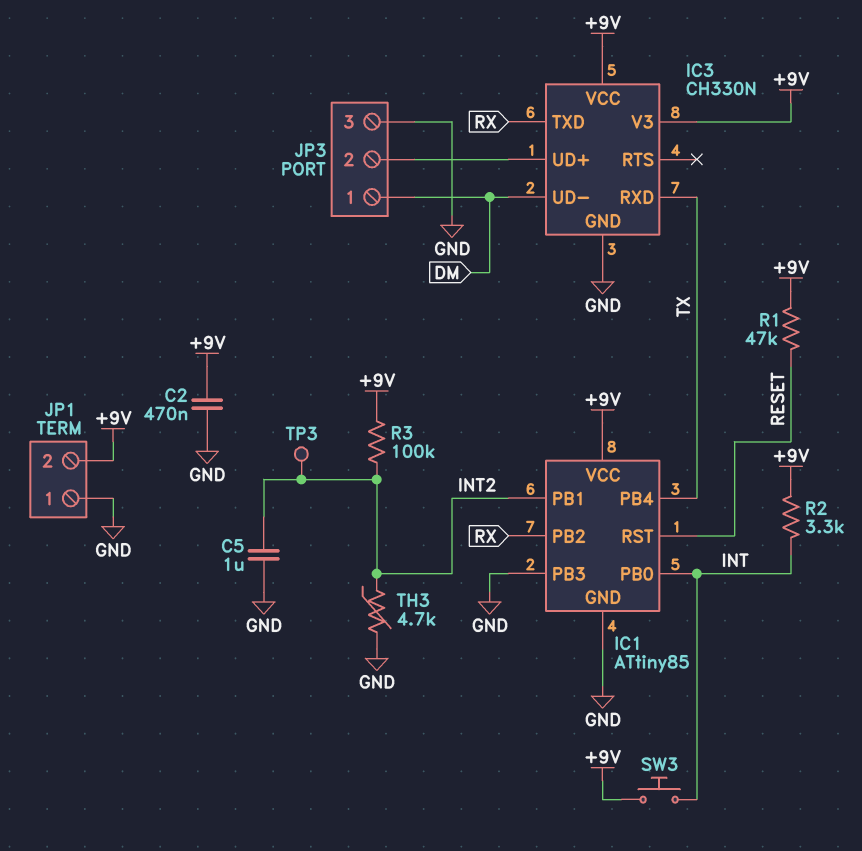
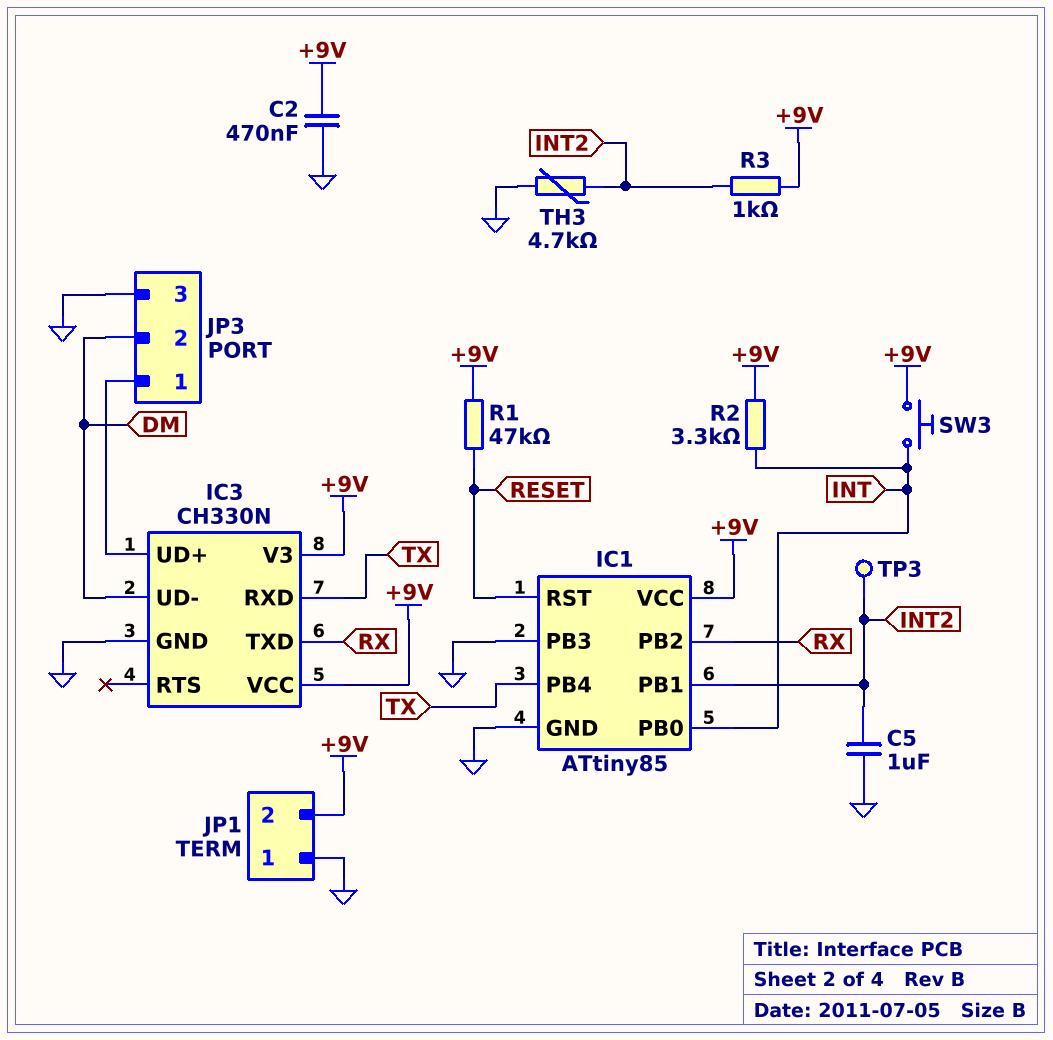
JP3 pin 1: DM -> IC3/UD+
JP3 pin 2: IC3/UD+ -> DM
R3: 100k (+9V, INT2) -> 1k (+9V, INT2)

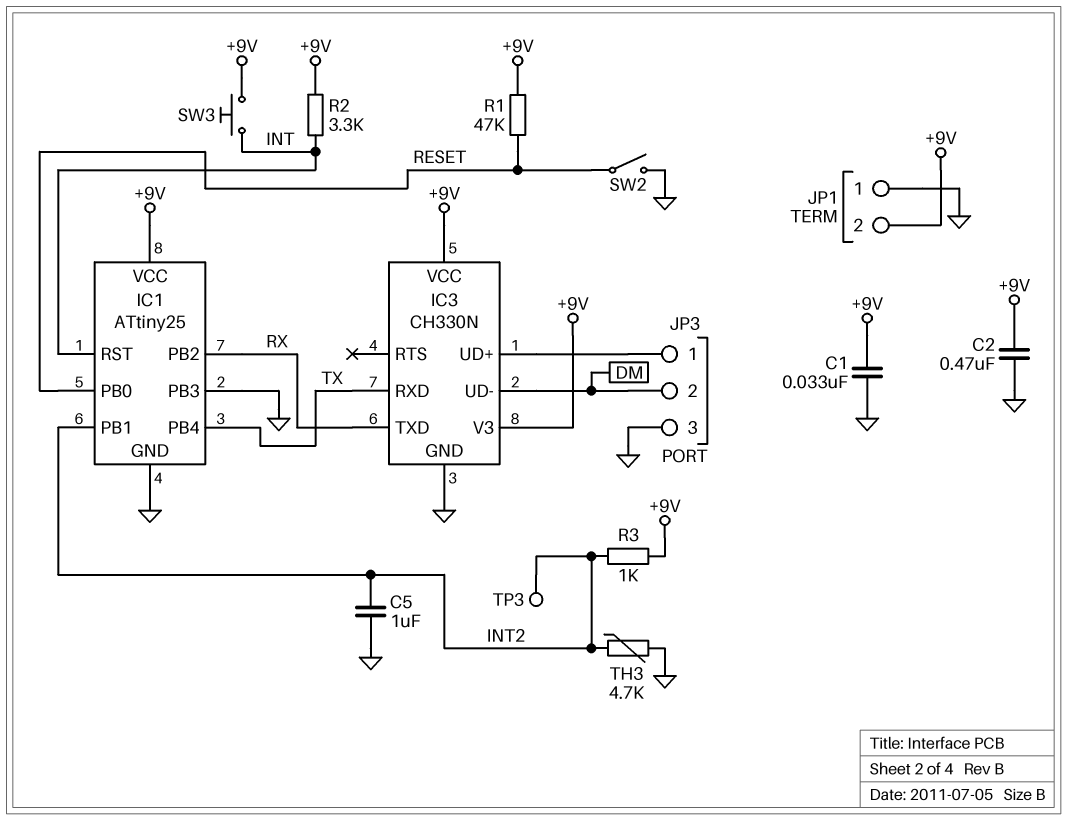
C1: none -> 33nF (+9V, GND)
IC1: ATtiny85 -> ATtiny25
IC1 pin PB0: INT -> RESET
IC1 pin RST: RESET -> INT
SW2: none -> switch (GND, RESET)

